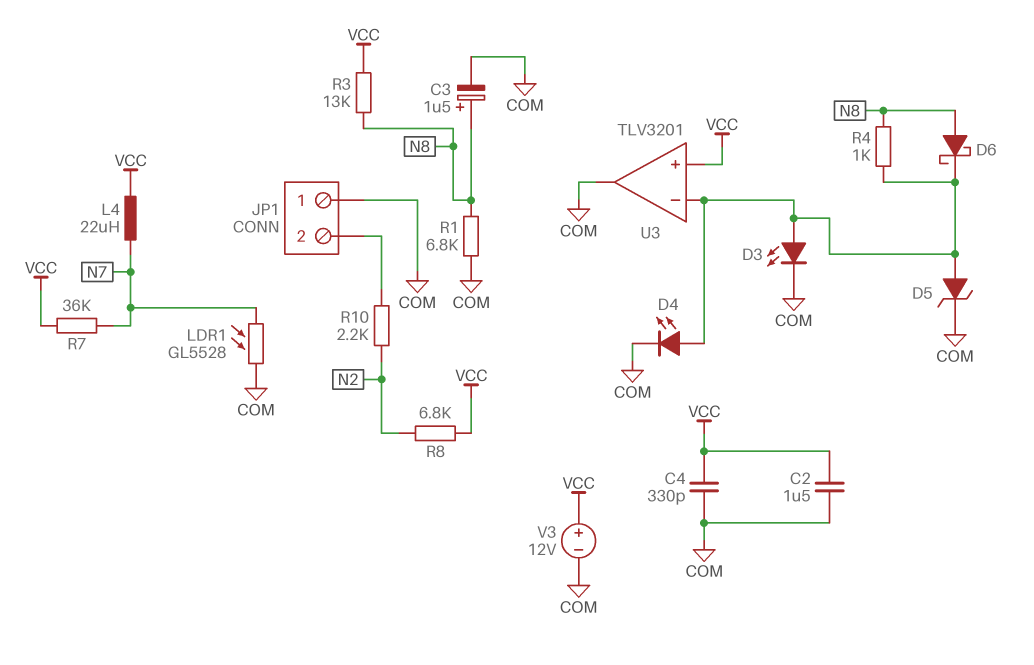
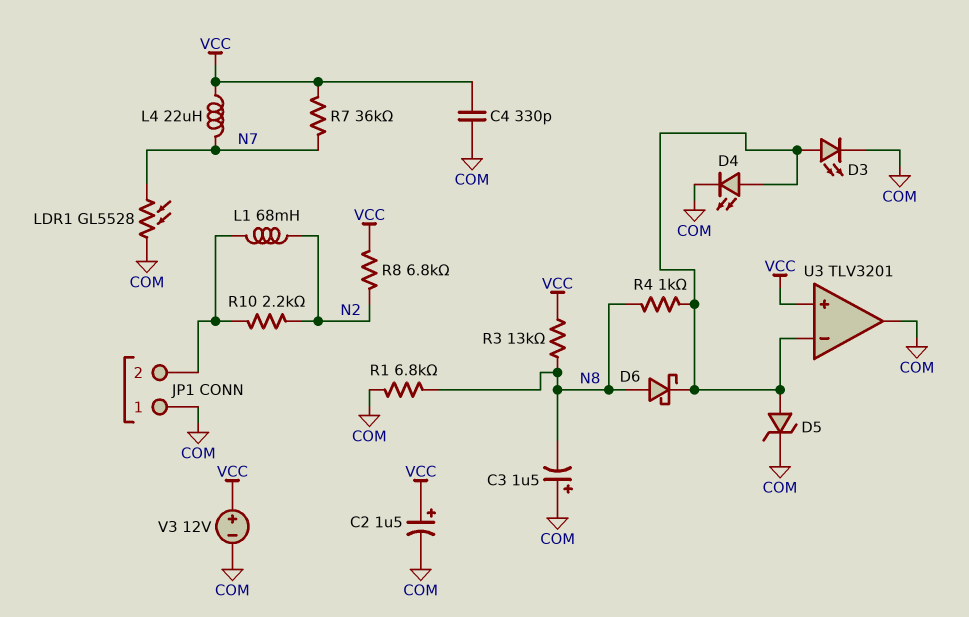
C2: 1.5uF (COM, VCC) -> 1.5uF (plus VCC, minus COM)
C3: 1.5uF (plus N8, minus COM) -> 1.5uF (plus COM, minus N8)
L1: none -> 68mH (JP1/2, N2)

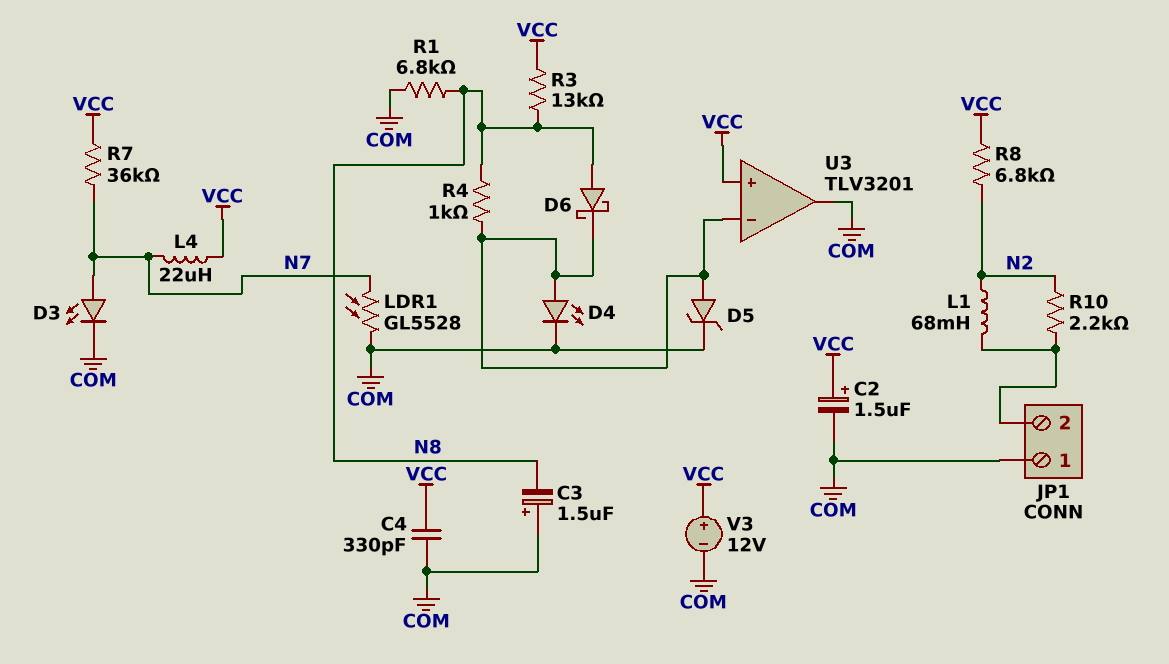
D3: LED (A U3/in-, K COM) -> LED (A N7, K COM)

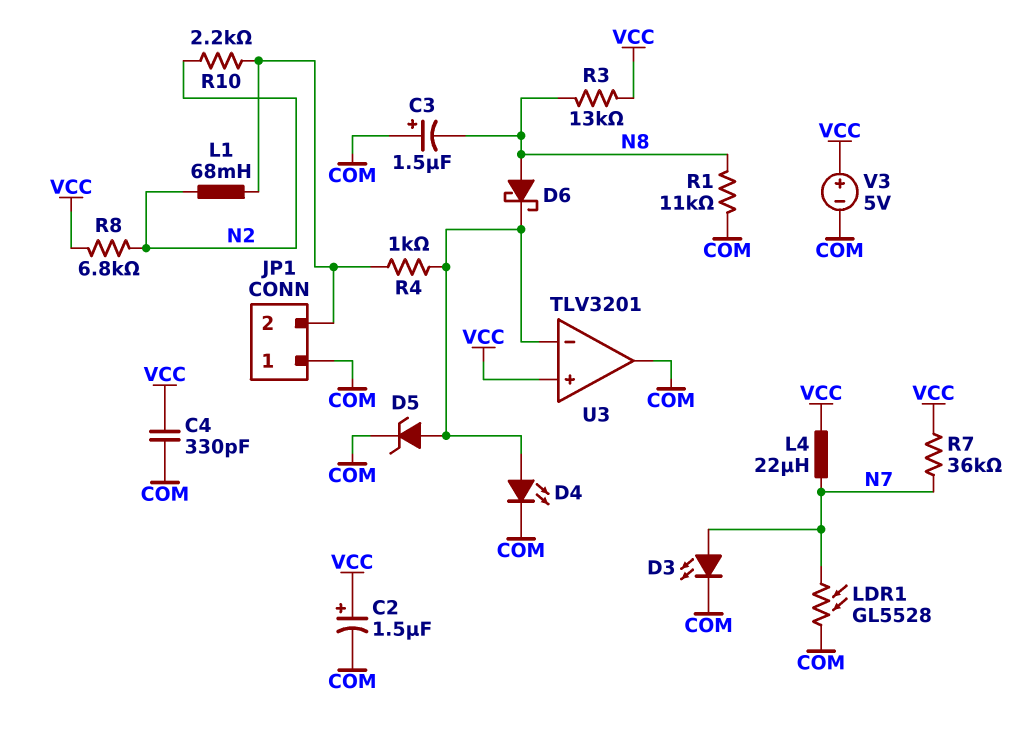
R1: 6.8k (COM, N8) -> 11k (COM, N8)
R4: 1k (N8, U3/in-) -> 1k (JP1/2, U3/in-)
V3: 12V (plus VCC, minus COM) -> 5V (plus VCC, minus COM)

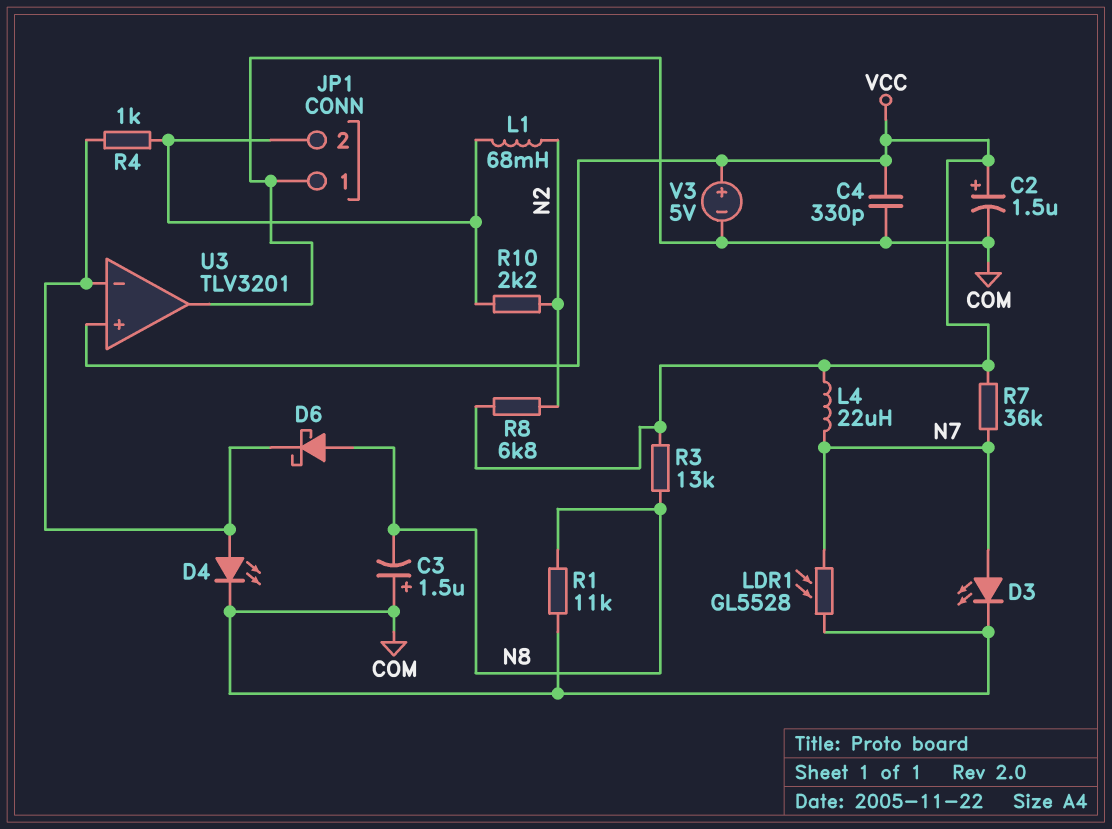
D5: zener (A U3/in-, K COM) -> none

